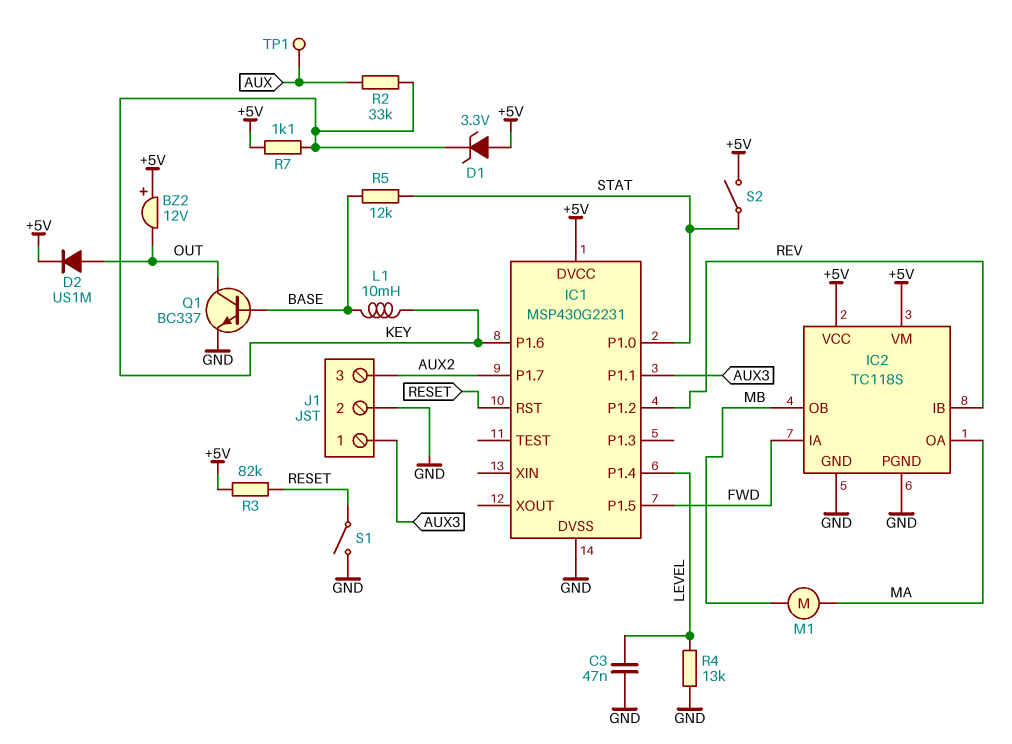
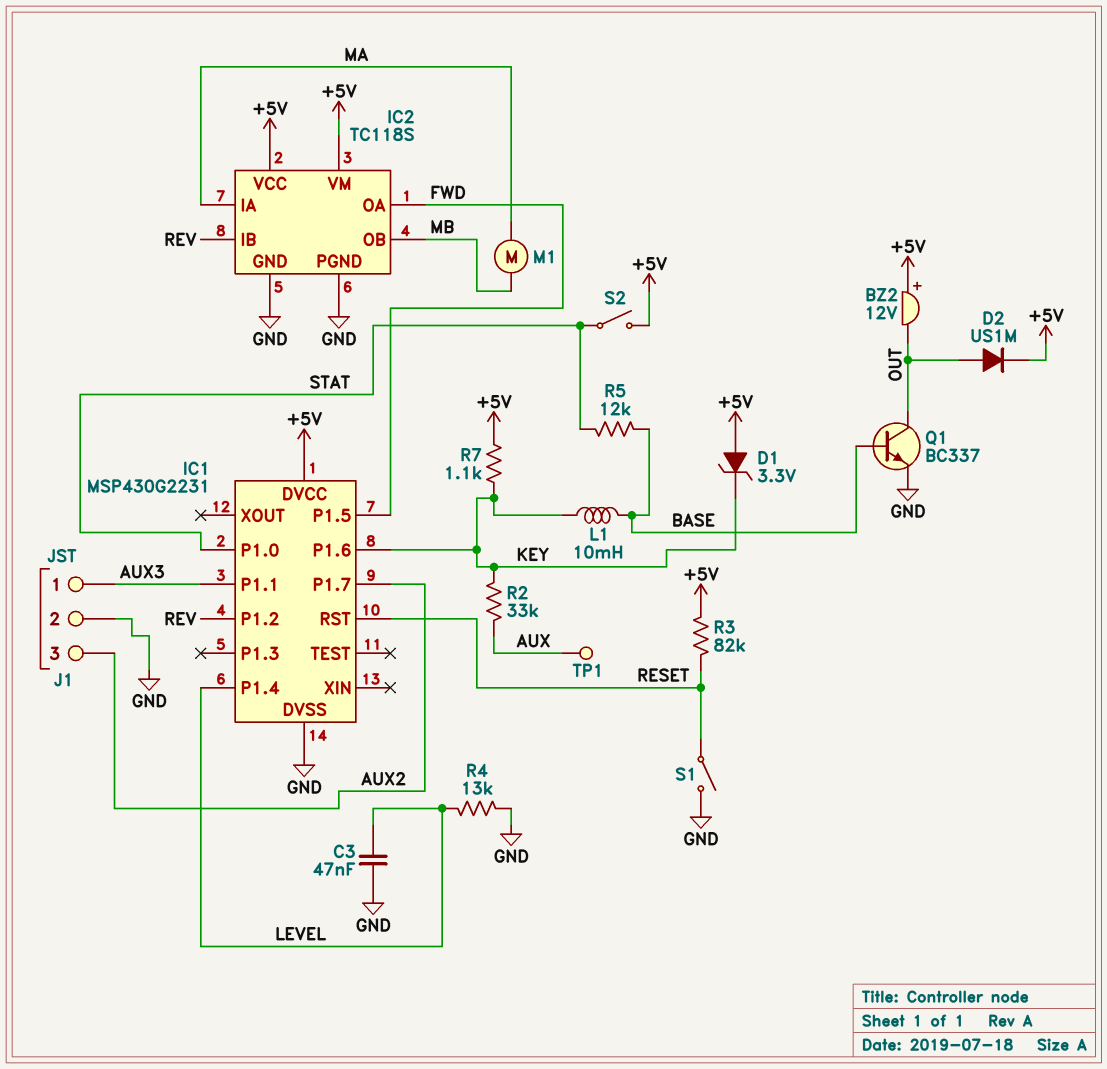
IC2 pin IA: FWD -> MA
IC2 pin OA: MA -> FWD

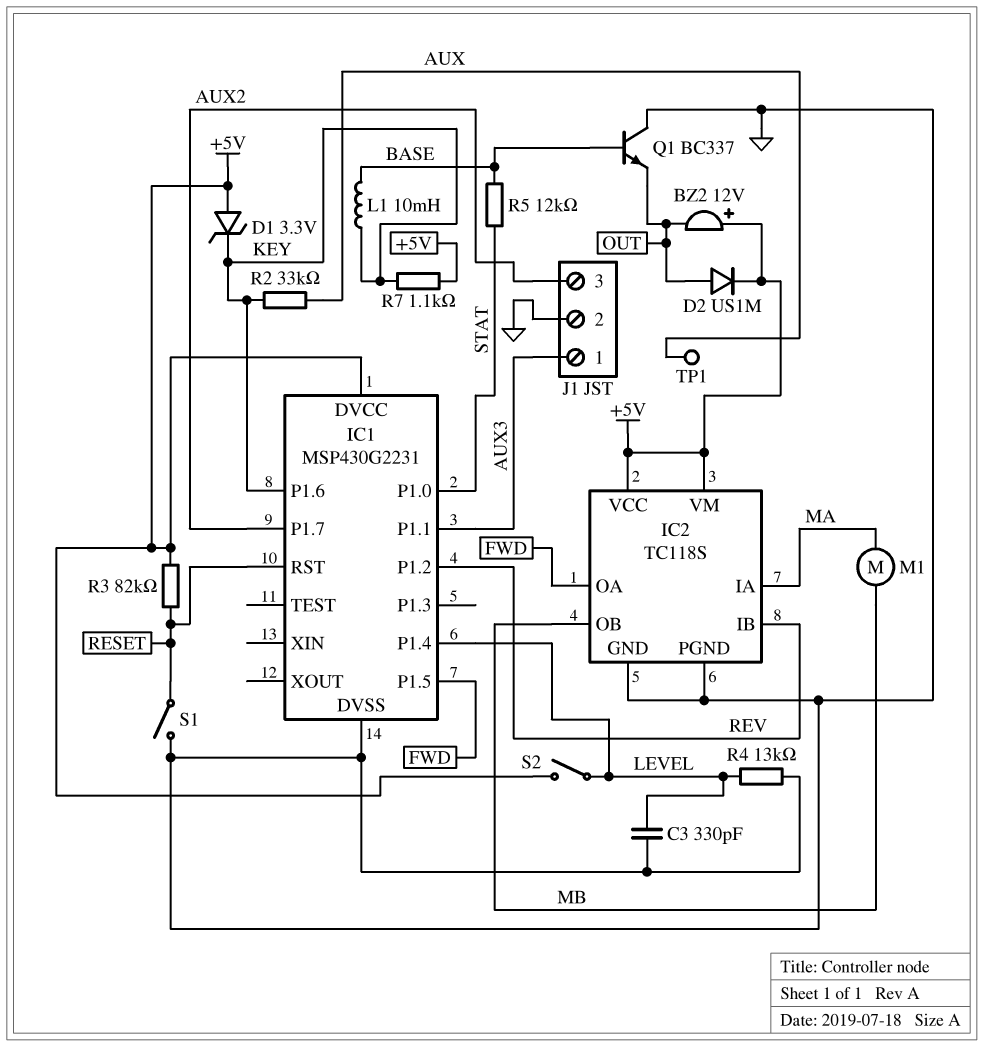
C3: 47nF (GND, LEVEL) -> 330pF (GND, LEVEL)
Q1: NPN BC337 (B BASE, C OUT, E GND) -> NPN BC337 (B BASE, C GND, E OUT)
S2: switch (+5V, STAT) -> switch (+5V, LEVEL)

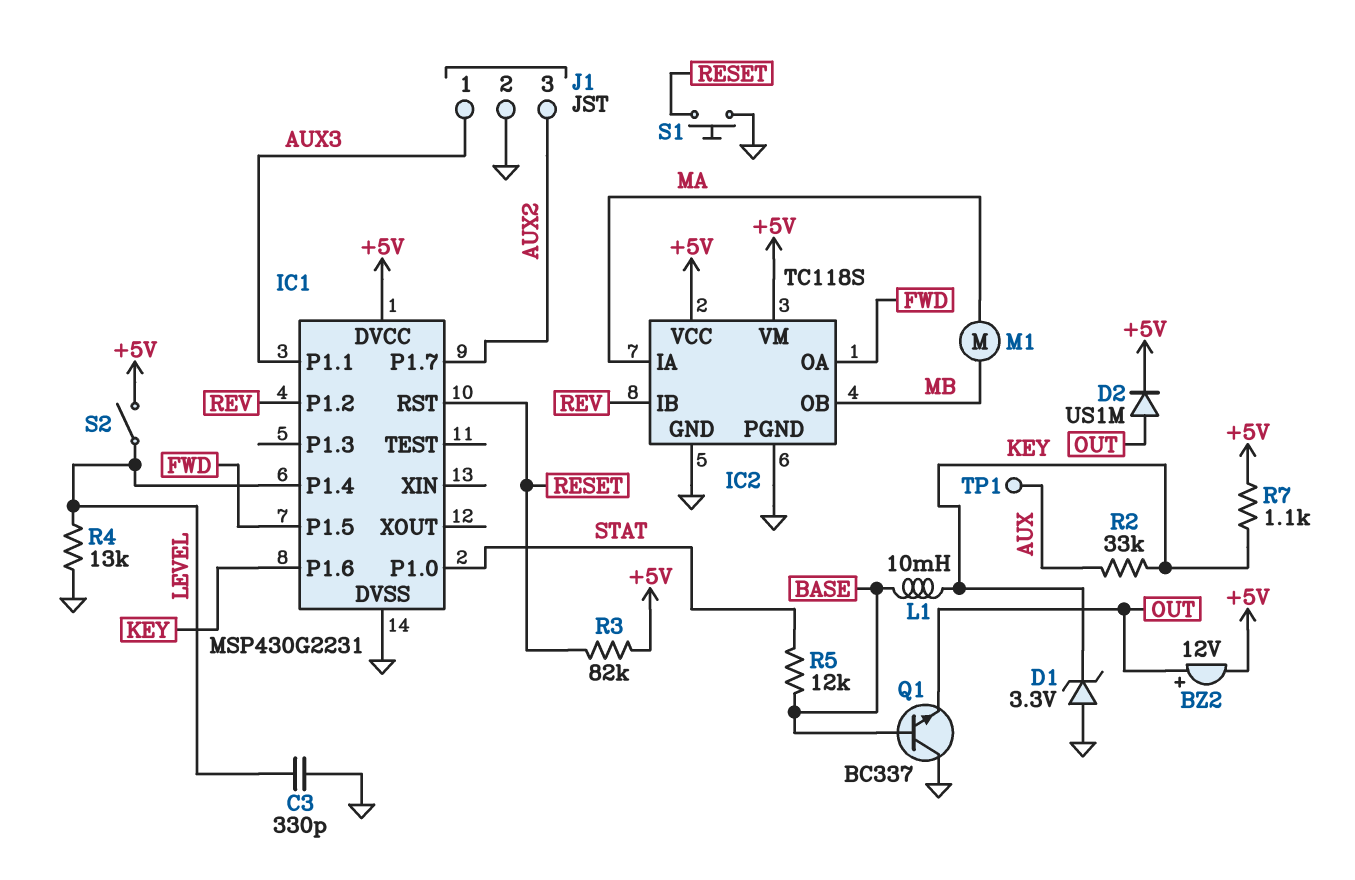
BZ2: buzzer 12V (plus +5V, minus OUT) -> buzzer 12V (plus OUT, minus +5V)
D1: zener 3.3V (A +5V, K KEY) -> zener 3.3V (A GND, K KEY)
S1: switch (GND, RESET) -> button (GND, RESET)

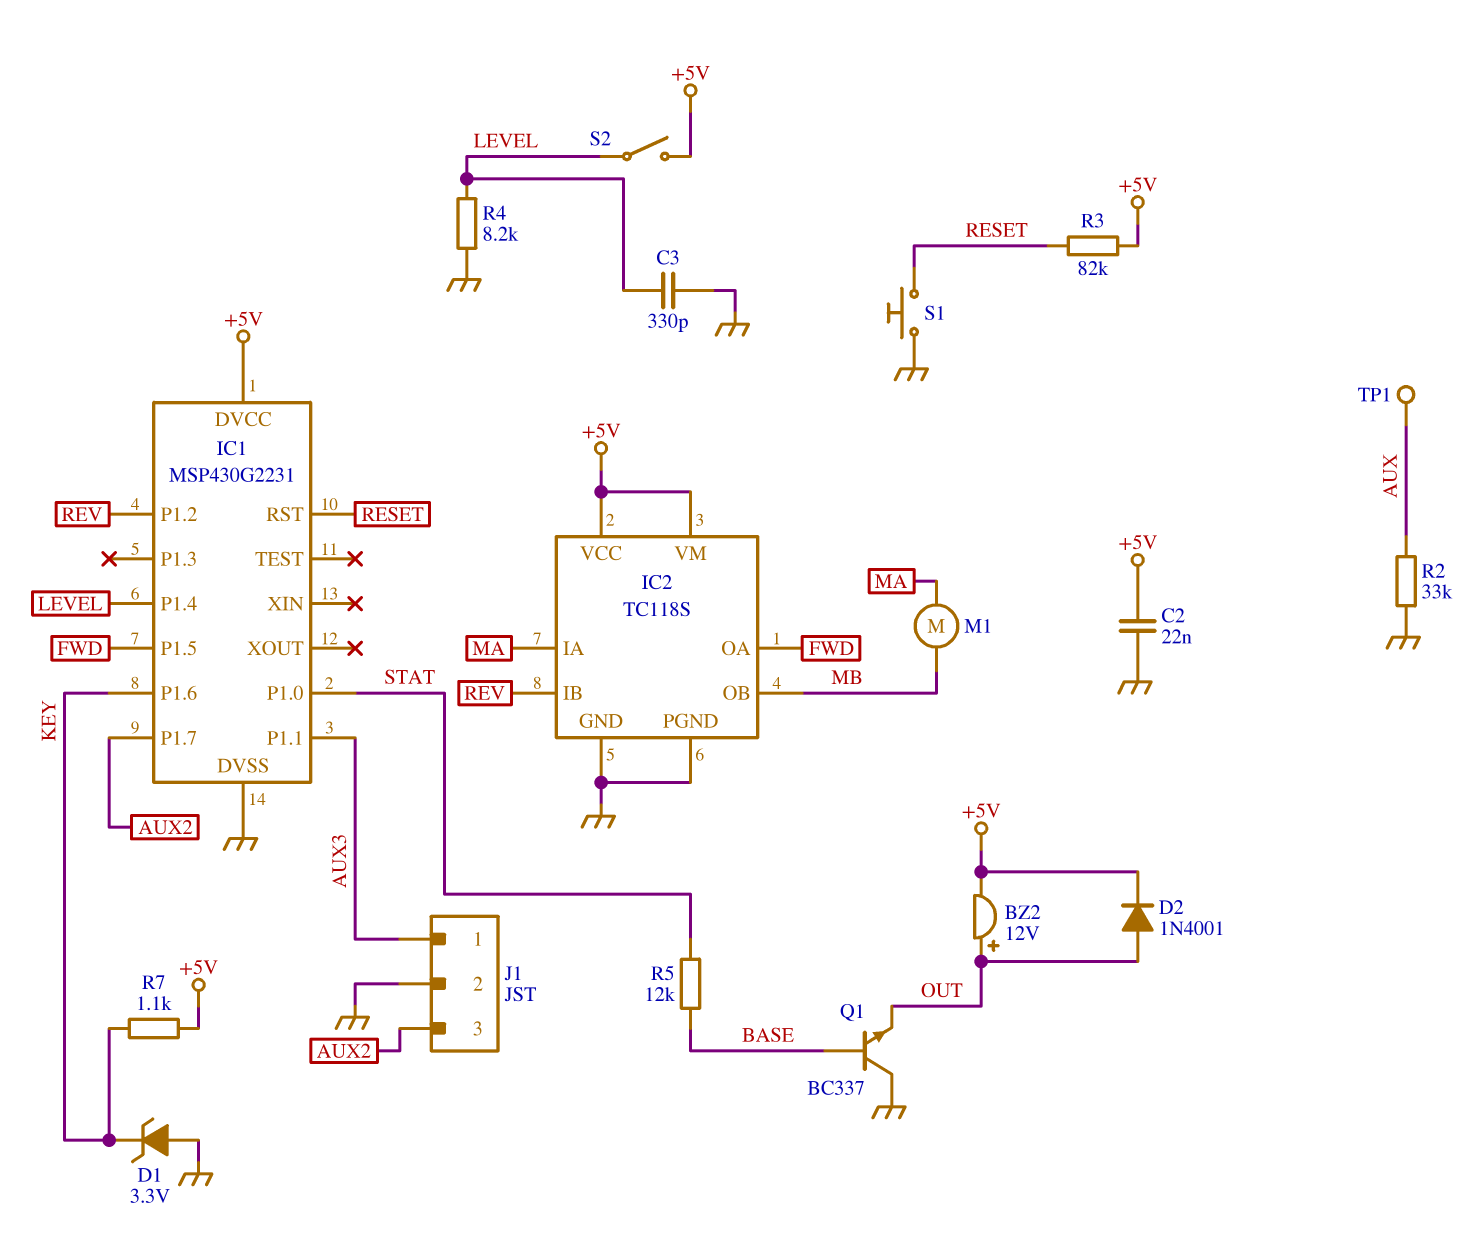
C2: none -> 22nF (+5V, GND)
D2: diode US1M (A OUT, K +5V) -> diode 1N4001 (A OUT, K +5V)
L1: 10mH (BASE, KEY) -> none
R2: 33k (AUX, KEY) -> 33k (AUX, GND)
R4: 13k (GND, LEVEL) -> 8.2k (GND, LEVEL)

